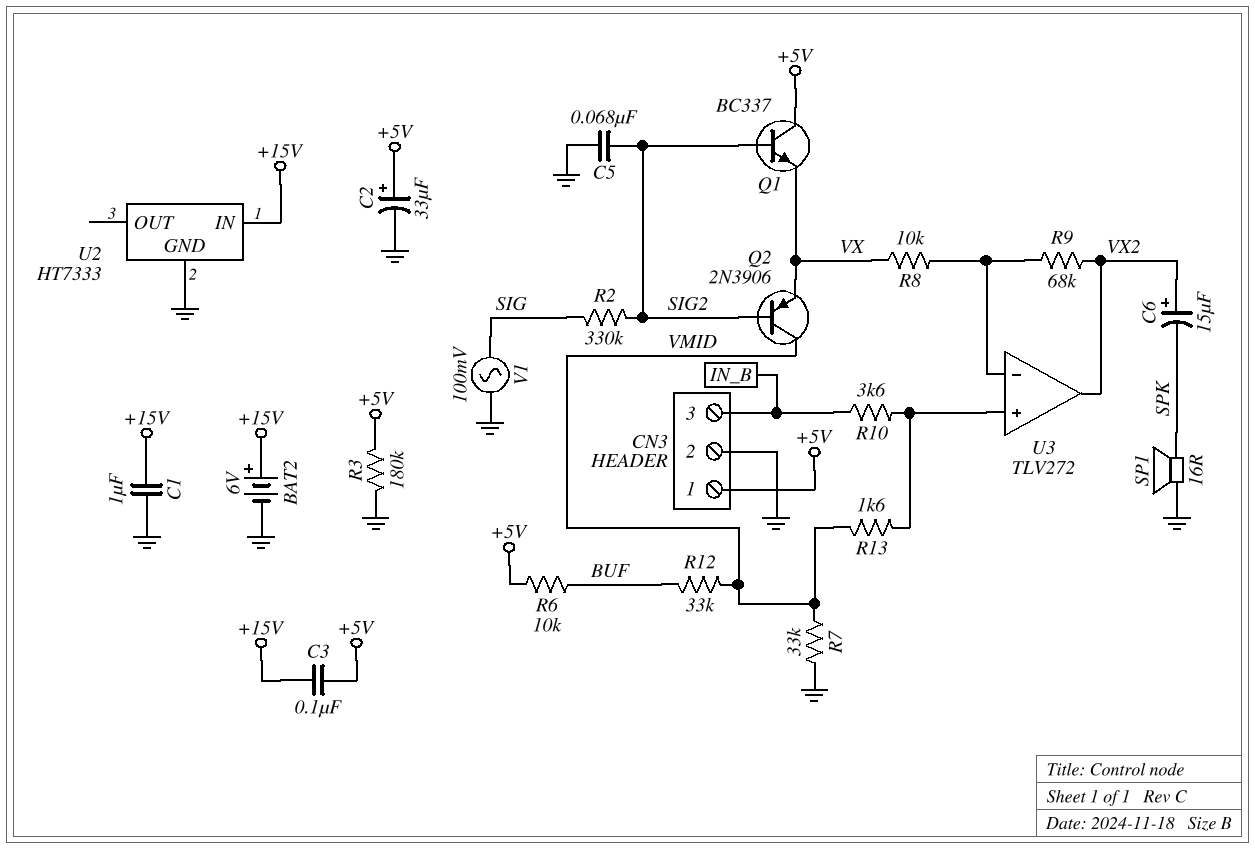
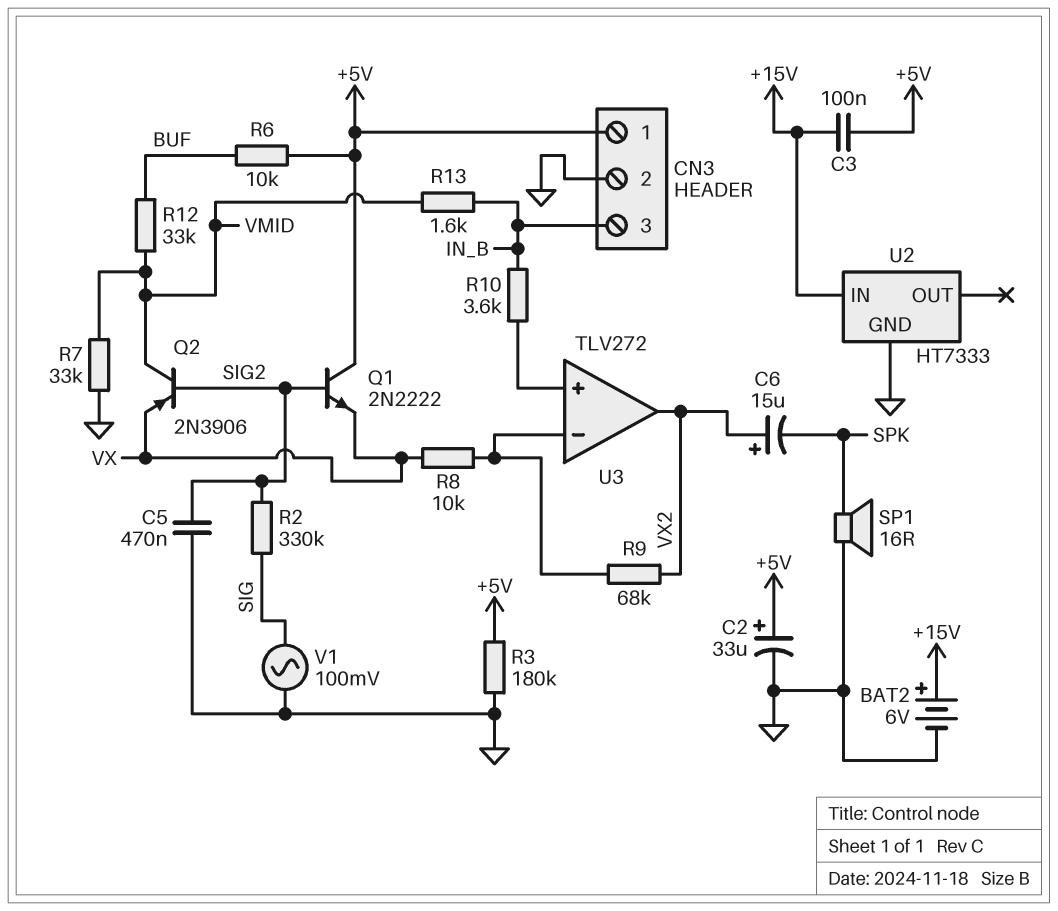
C1: 1uF (+15V, GND) -> none
C5: 68nF (GND, SIG2) -> 470nF (GND, SIG2)
Q1: NPN BC337 (B SIG2, C +5V, E VX) -> NPN 2N2222 (B SIG2, C +5V, E VX)
R13: 1.6k (U3/in+, VMID) -> 1.6k (IN_B, VMID)

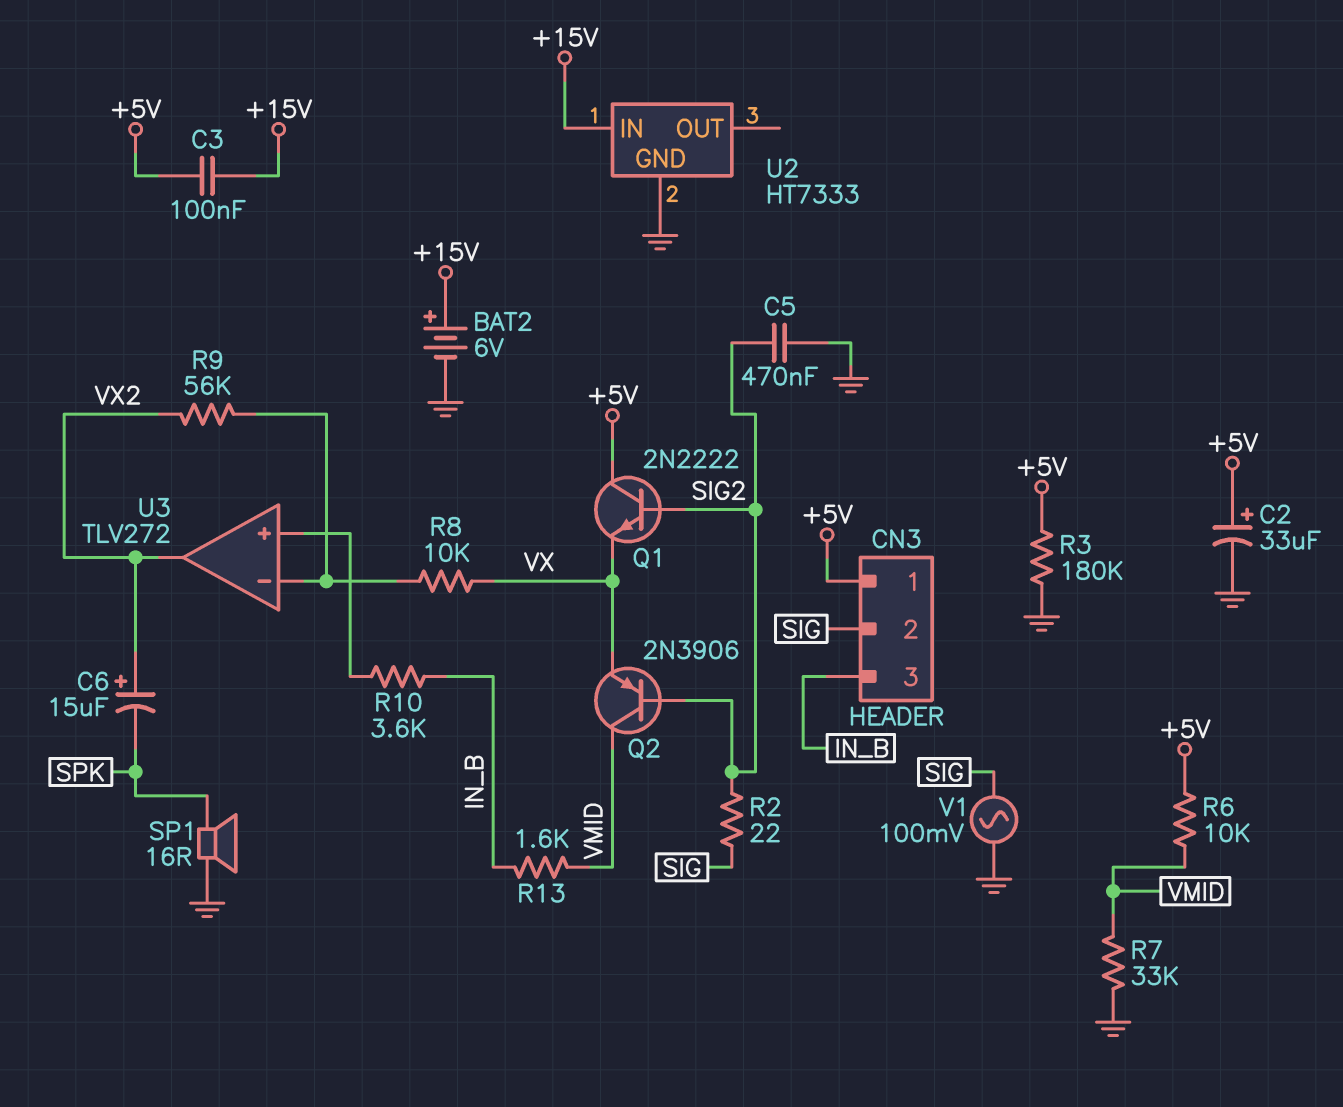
CN3 pin 2: GND -> SIG
R2: 330k (SIG, SIG2) -> 22 (SIG, SIG2)
R6: 10k (+5V, BUF) -> 10k (+5V, VMID)
R9: 68k (U3/in-, VX2) -> 56k (U3/in-, VX2)
R12: 33k (BUF, VMID) -> none

